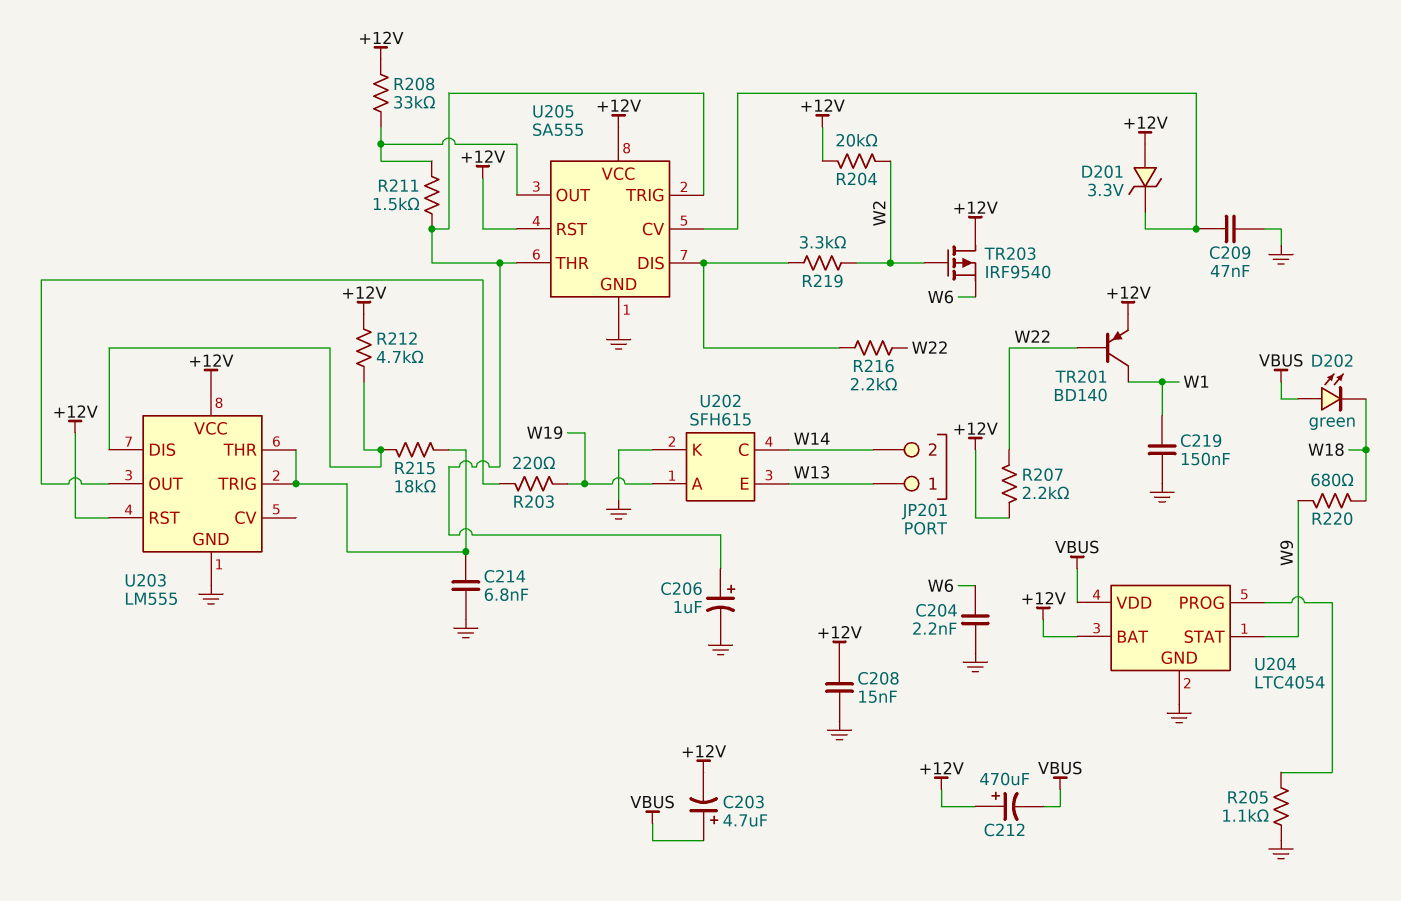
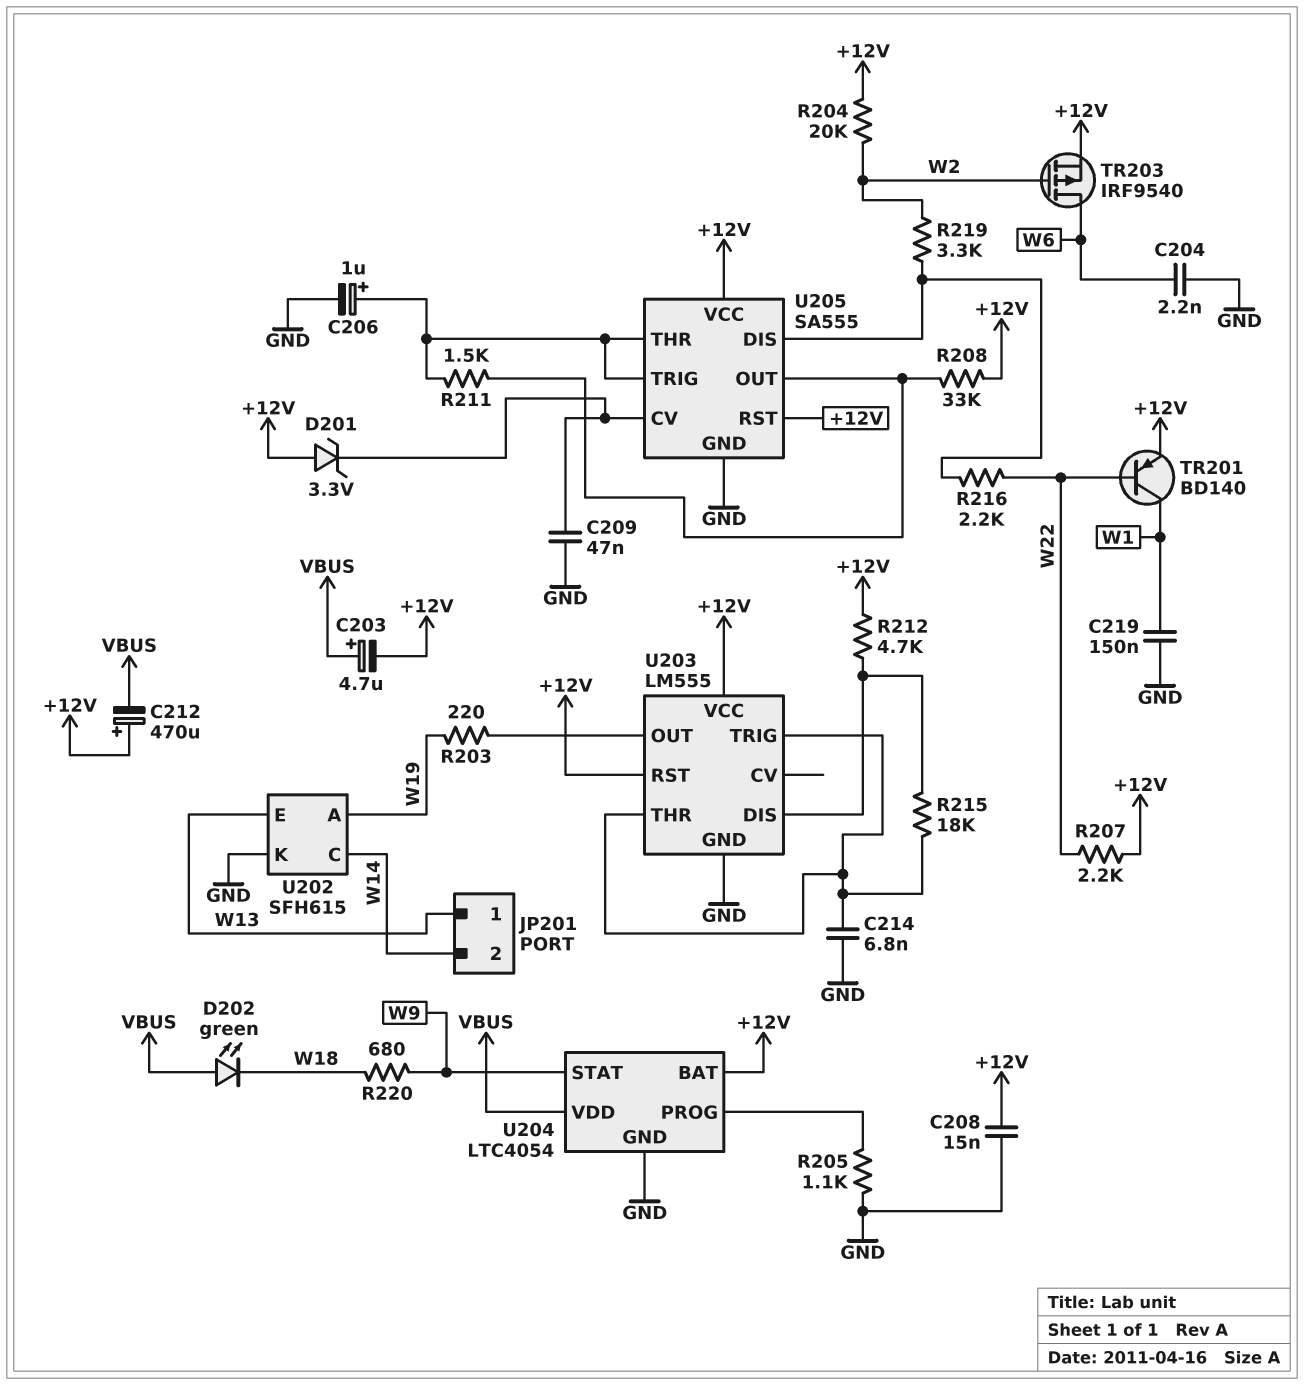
TR203: PMOS IRF9540 (G W2, D +12V, S W6) -> PMOS IRF9540 (G W2, D W6, S +12V)

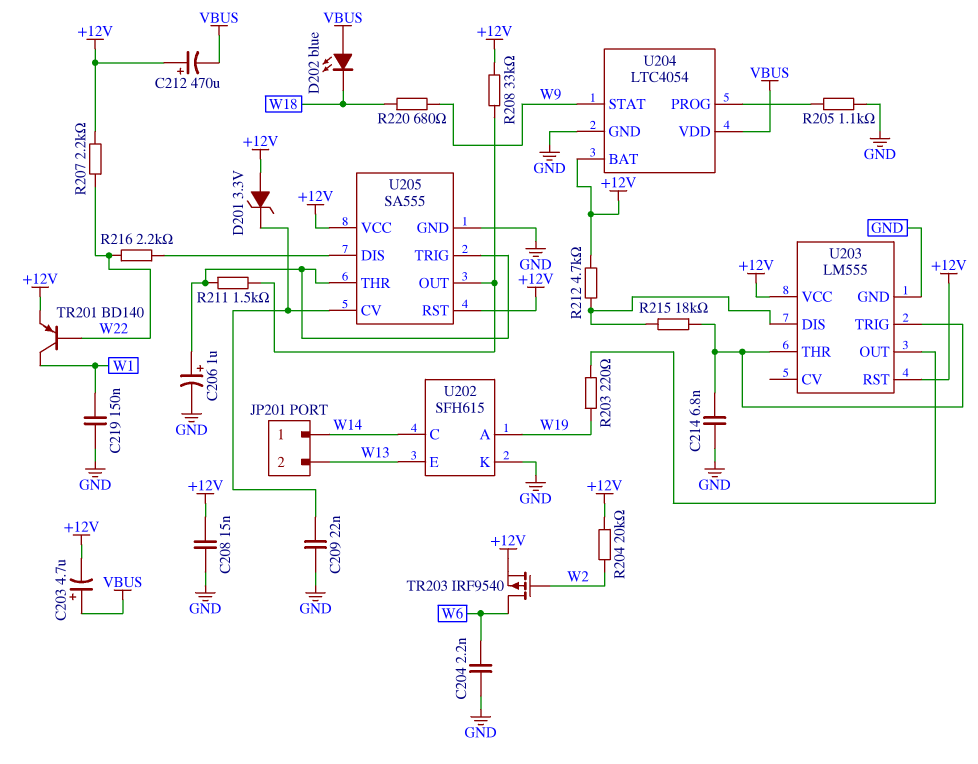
C209: 47nF (GND, U205/CV) -> 22nF (GND, U205/CV)
D202: LED green (A VBUS, K W18) -> LED blue (A VBUS, K W18)
JP201 pin 1: W13 -> W14
JP201 pin 2: W14 -> W13
R219: 3.3k (U205/DIS, W2) -> none

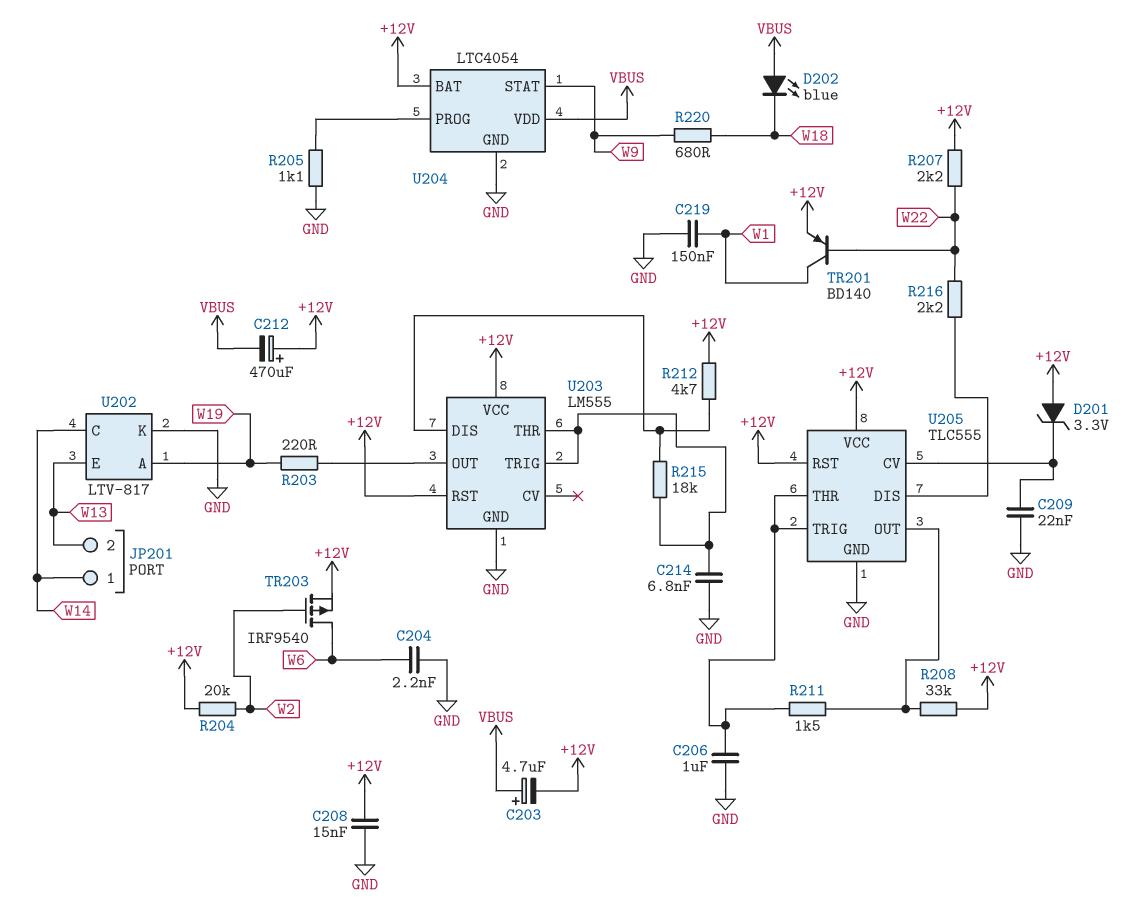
C206: 1uF (plus U205/THR, minus GND) -> 1uF (GND, U205/THR)
U202: SFH615 -> LTV-817
U205: SA555 -> TLC555

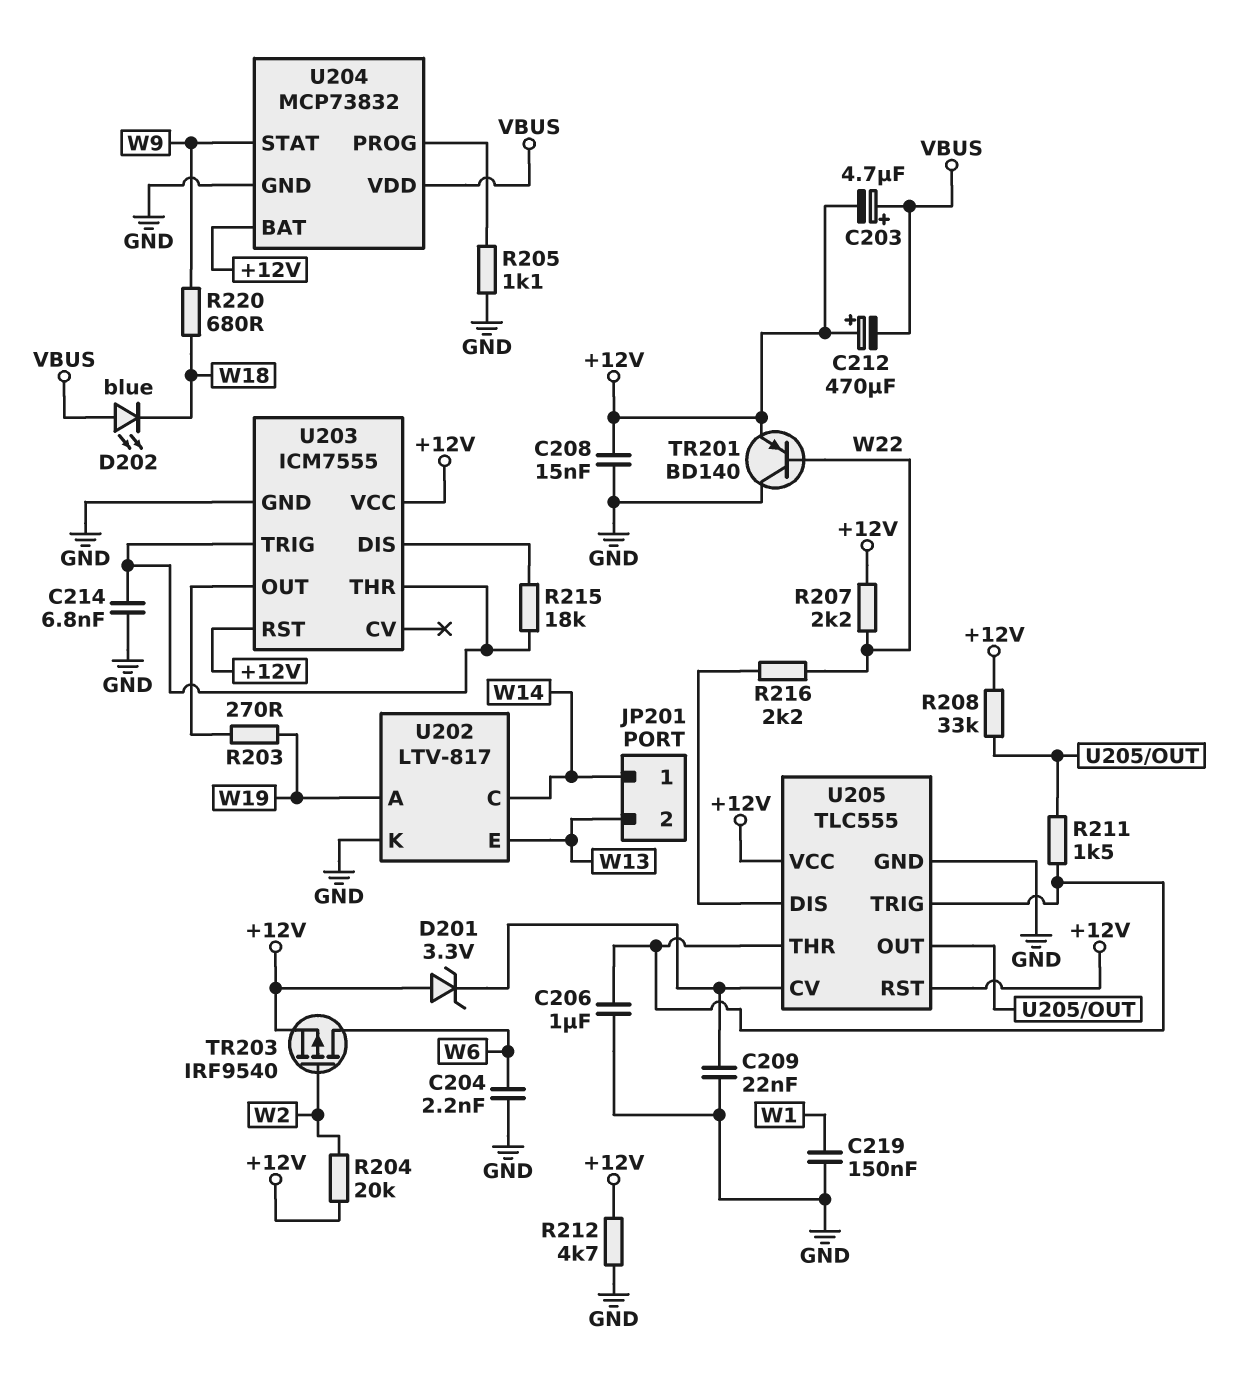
R203: 220 (U203/OUT, W19) -> 270 (U203/OUT, W19)
R212: 4.7k (+12V, U203/DIS) -> 4.7k (+12V, GND)
TR201: PNP BD140 (B W22, C W1, E +12V) -> PNP BD140 (B W22, C GND, E +12V)
U203: LM555 -> ICM7555
U204: LTC4054 -> MCP73832

